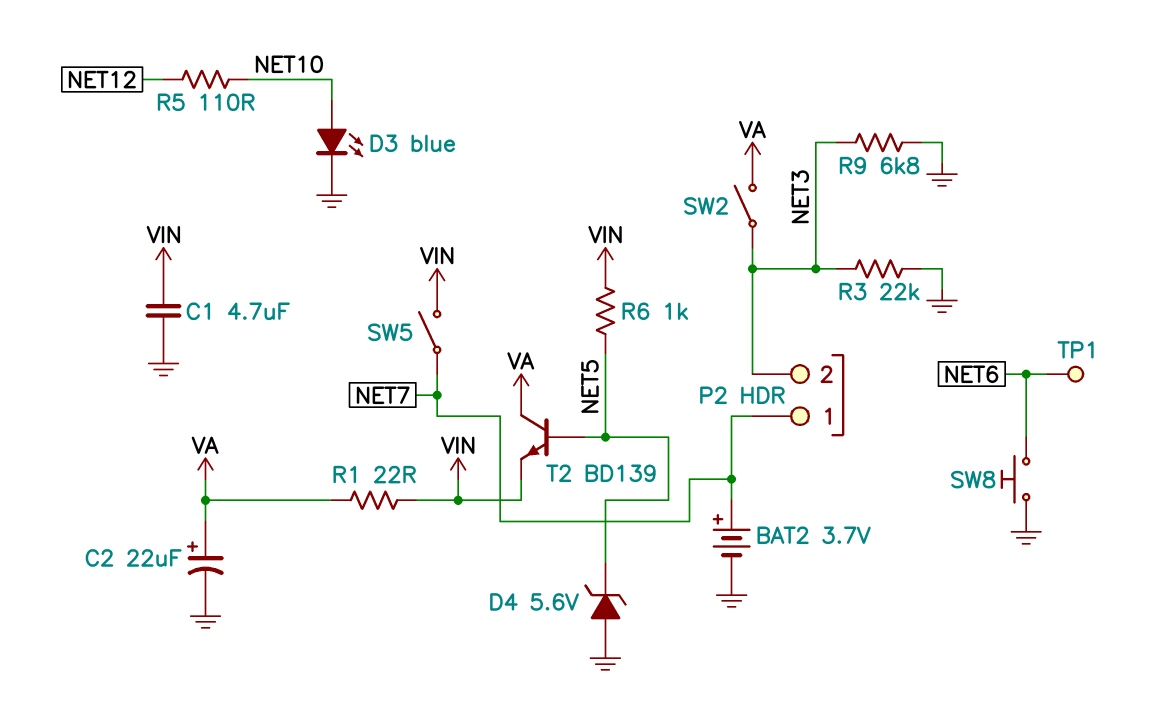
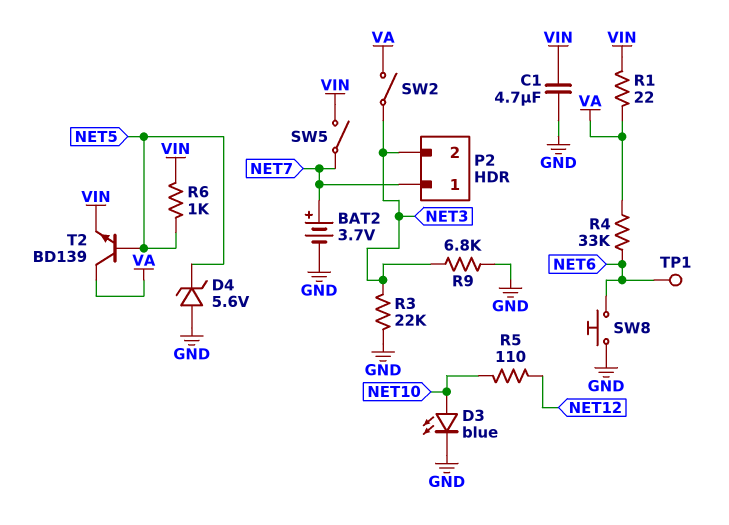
C2: 22uF (plus VA, minus GND) -> none
R4: none -> 33k (NET6, VA)

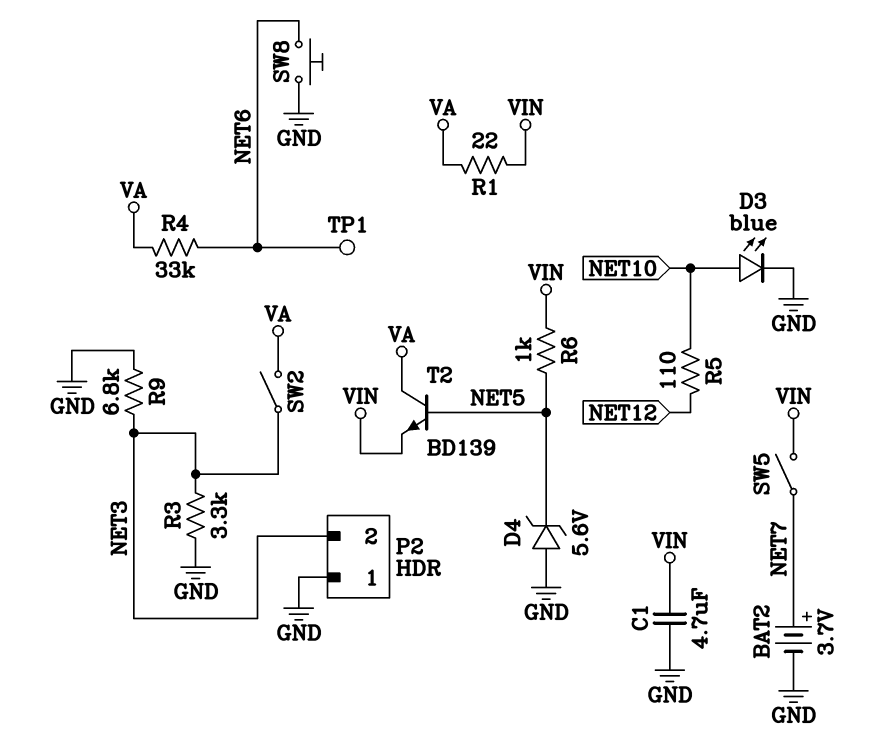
P2 pin 1: NET7 -> GND
R3: 22k (GND, NET3) -> 3.3k (GND, NET3)

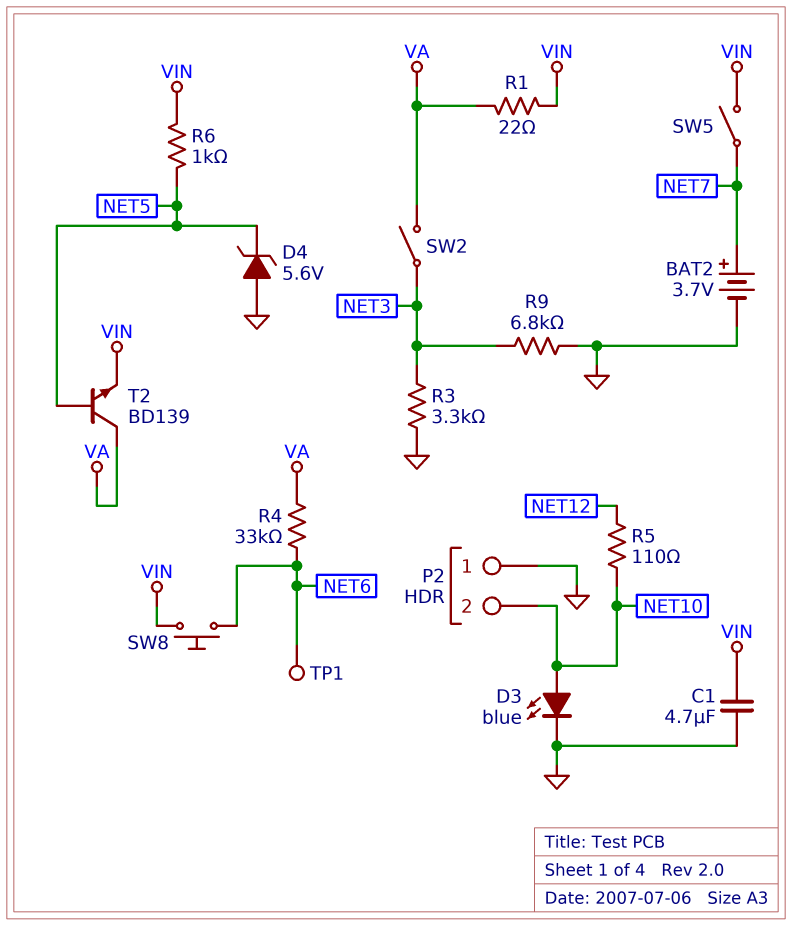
P2 pin 2: NET3 -> NET10
SW8: button (GND, NET6) -> button (NET6, VIN)

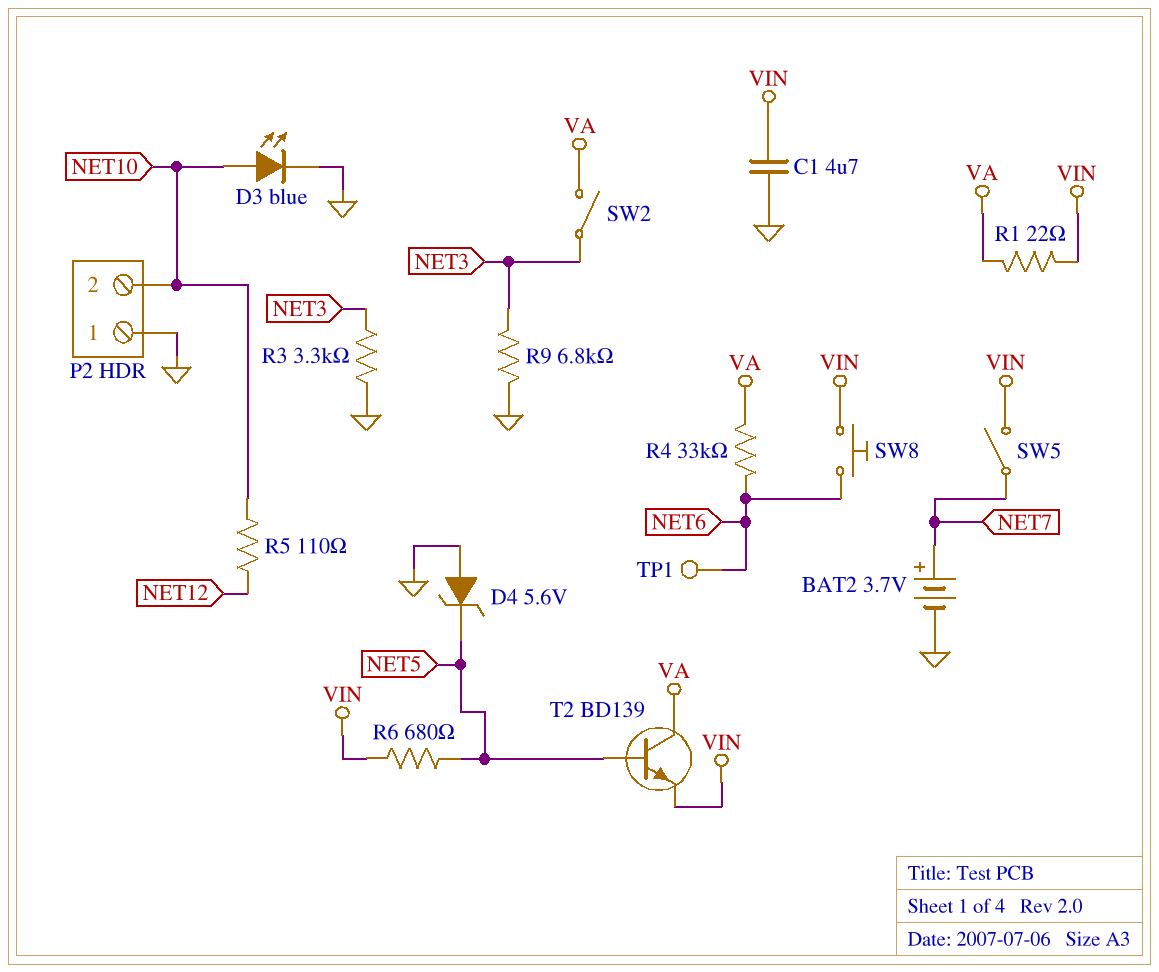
R6: 1k (NET5, VIN) -> 680 (NET5, VIN)

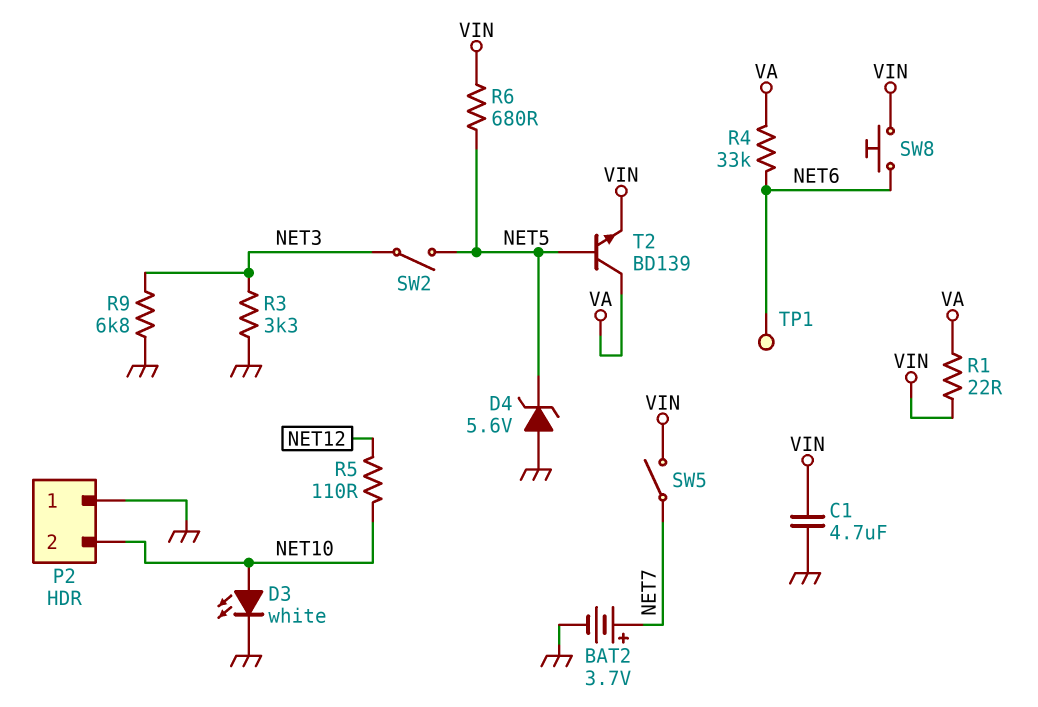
D3: LED blue (A NET10, K GND) -> LED white (A NET10, K GND)
SW2: switch (NET3, VA) -> switch (NET3, NET5)

